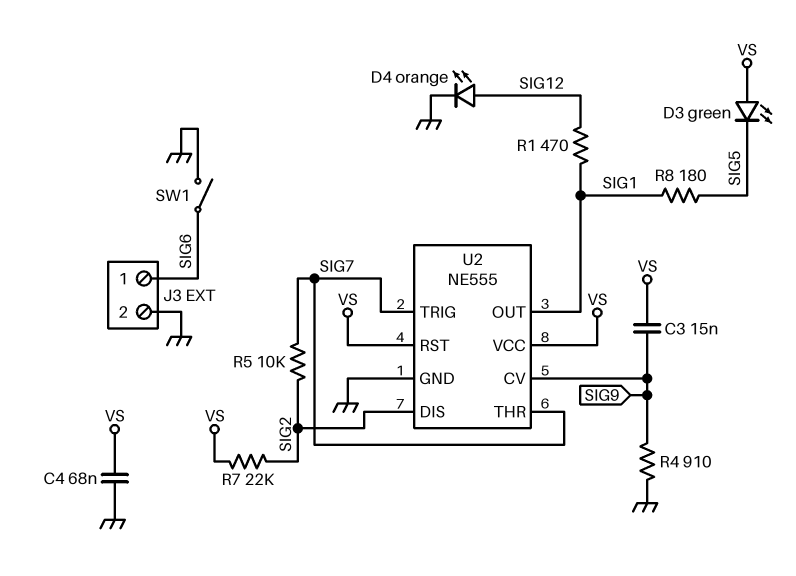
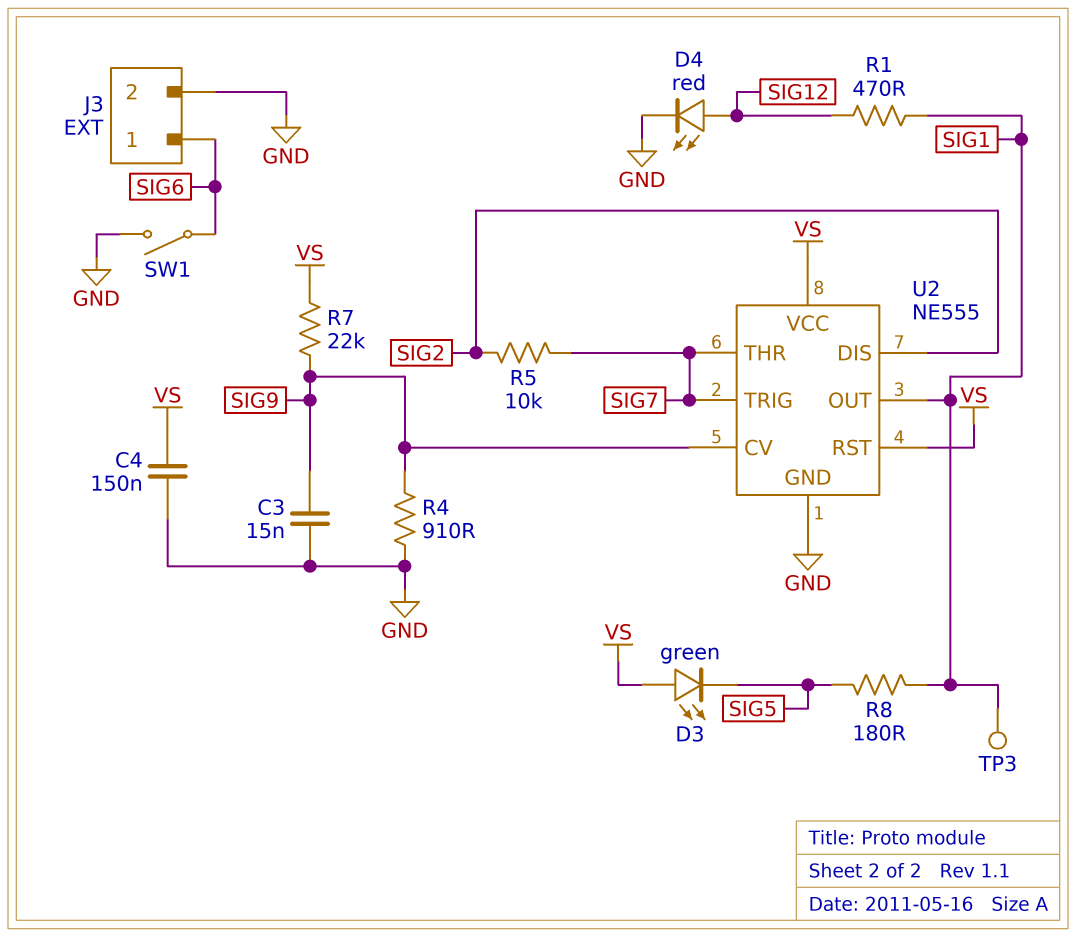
C3: 15nF (SIG9, VS) -> 15nF (GND, SIG9)
C4: 68nF (GND, VS) -> 150nF (GND, VS)
D4: LED orange (A SIG12, K GND) -> LED red (A SIG12, K GND)
R7: 22k (SIG2, VS) -> 22k (SIG9, VS)
TP3: none -> test point (SIG1)

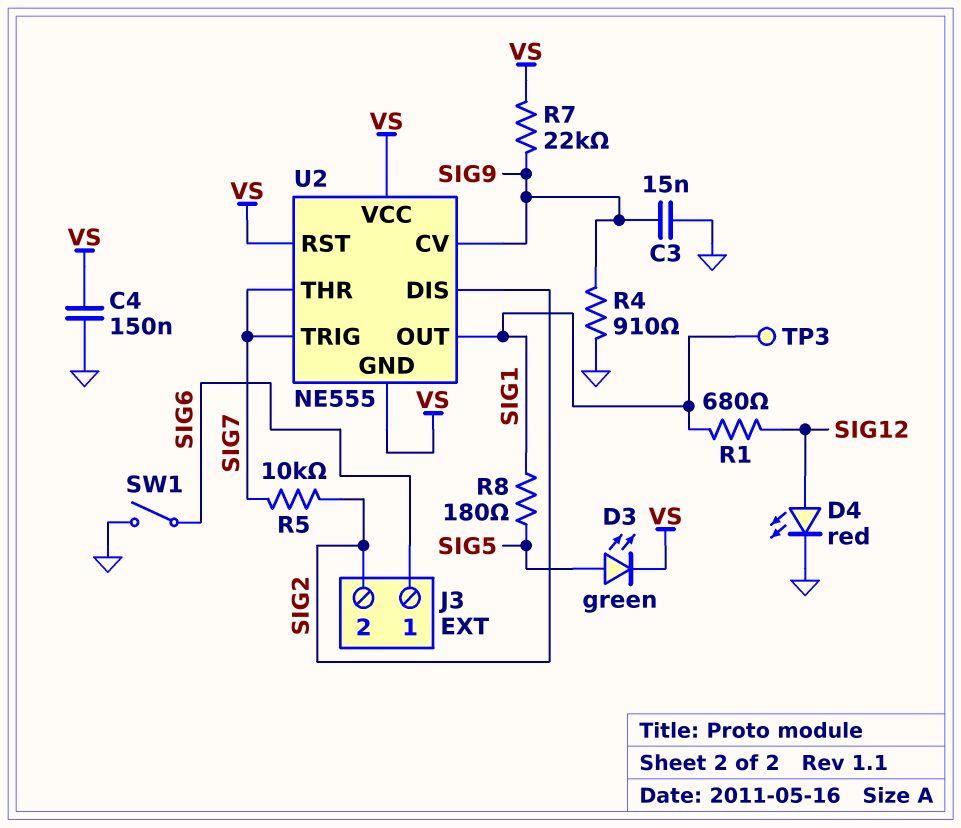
D3: LED green (A VS, K SIG5) -> LED green (A SIG5, K VS)
J3 pin 2: GND -> SIG2
R1: 470 (SIG1, SIG12) -> 680 (SIG1, SIG12)
U2 pin GND: GND -> VS

